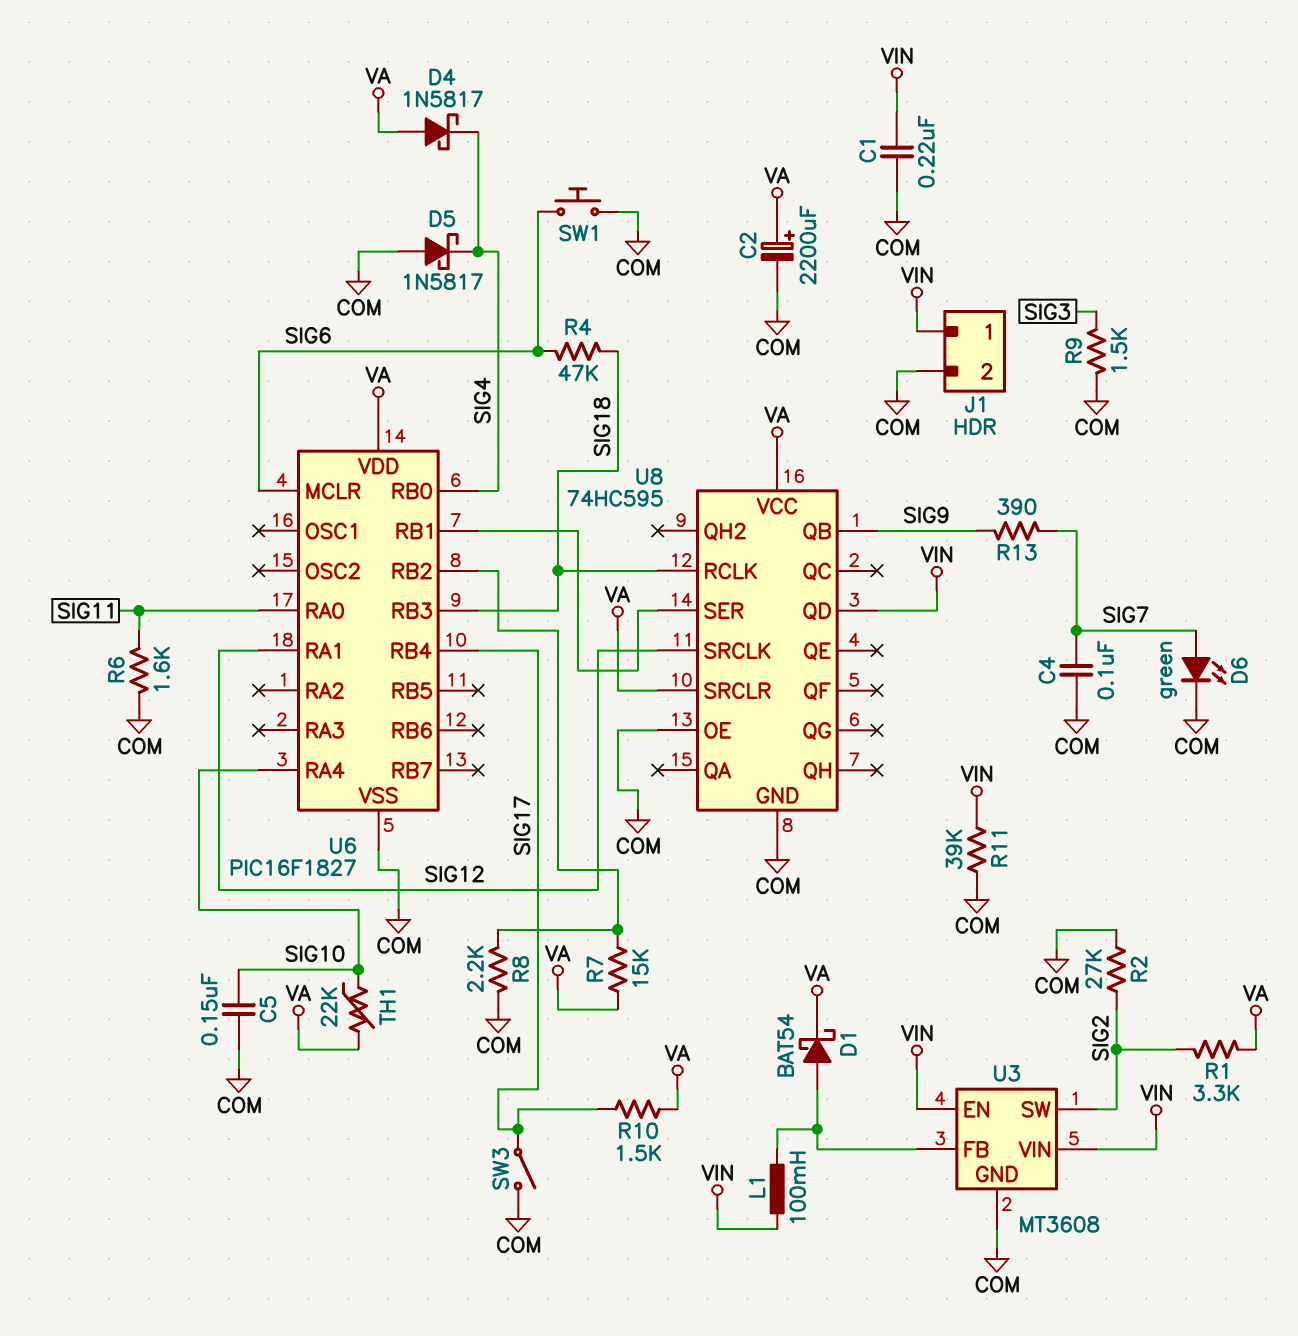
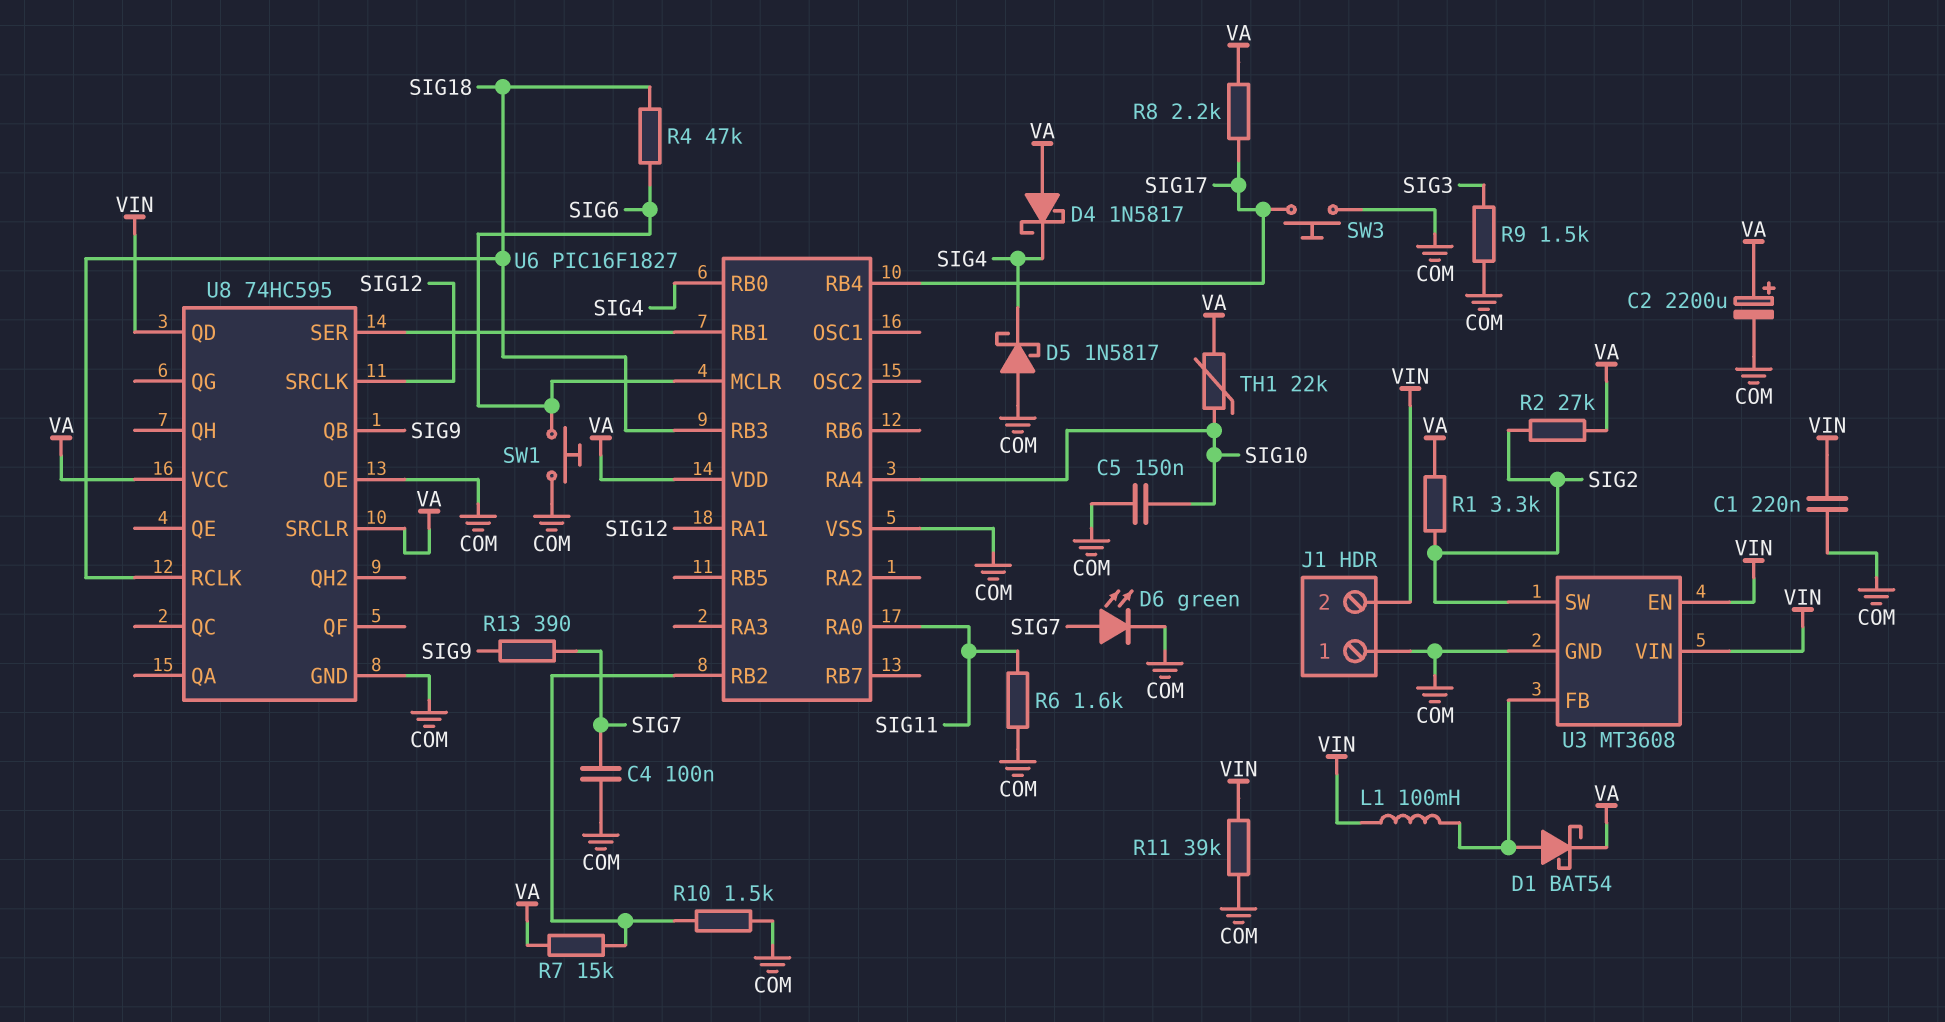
J1 pin 1: VIN -> COM
J1 pin 2: COM -> VIN
R2: 27k (COM, SIG2) -> 27k (SIG2, VA)
R8: 2.2k (COM, U6/RB2) -> 2.2k (SIG17, VA)
R10: 1.5k (SIG17, VA) -> 1.5k (COM, U6/RB2)
SW3: switch (COM, SIG17) -> button (COM, SIG17)

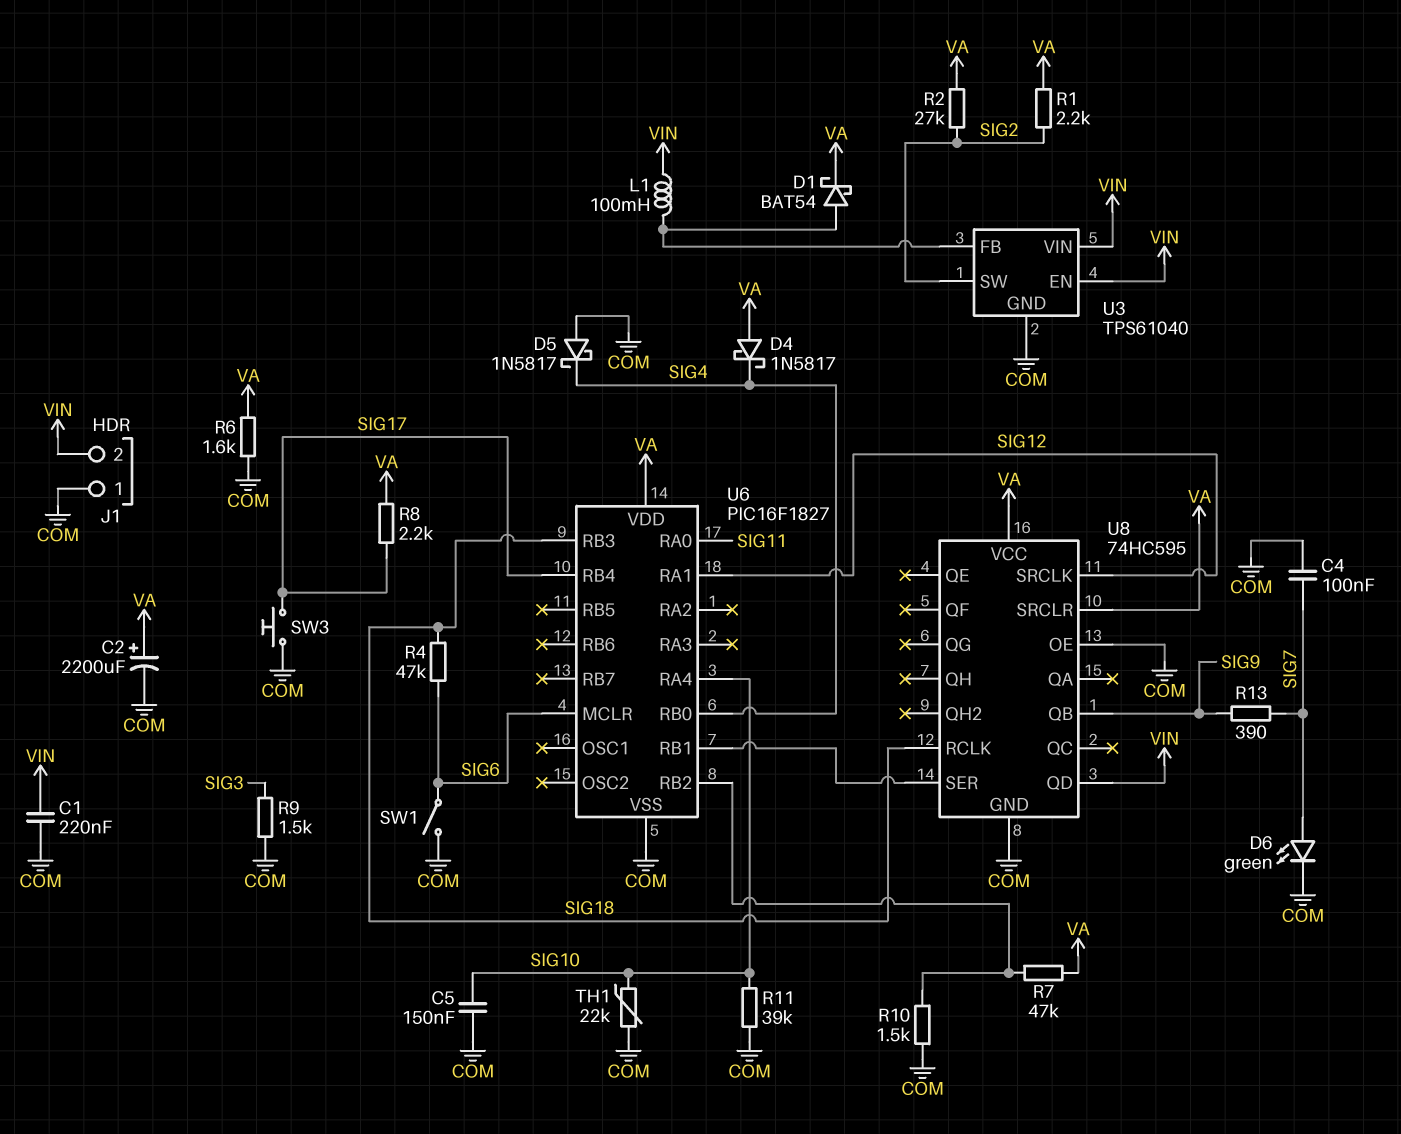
R1: 3.3k (SIG2, VA) -> 2.2k (SIG2, VA)
R6: 1.6k (COM, SIG11) -> 1.6k (COM, VA)
R7: 15k (U6/RB2, VA) -> 47k (U6/RB2, VA)
R11: 39k (COM, VIN) -> 39k (COM, SIG10)
SW1: button (COM, SIG6) -> switch (COM, SIG6)
TH1: 22k (SIG10, VA) -> 22k (COM, SIG10)
U3: MT3608 -> TPS61040

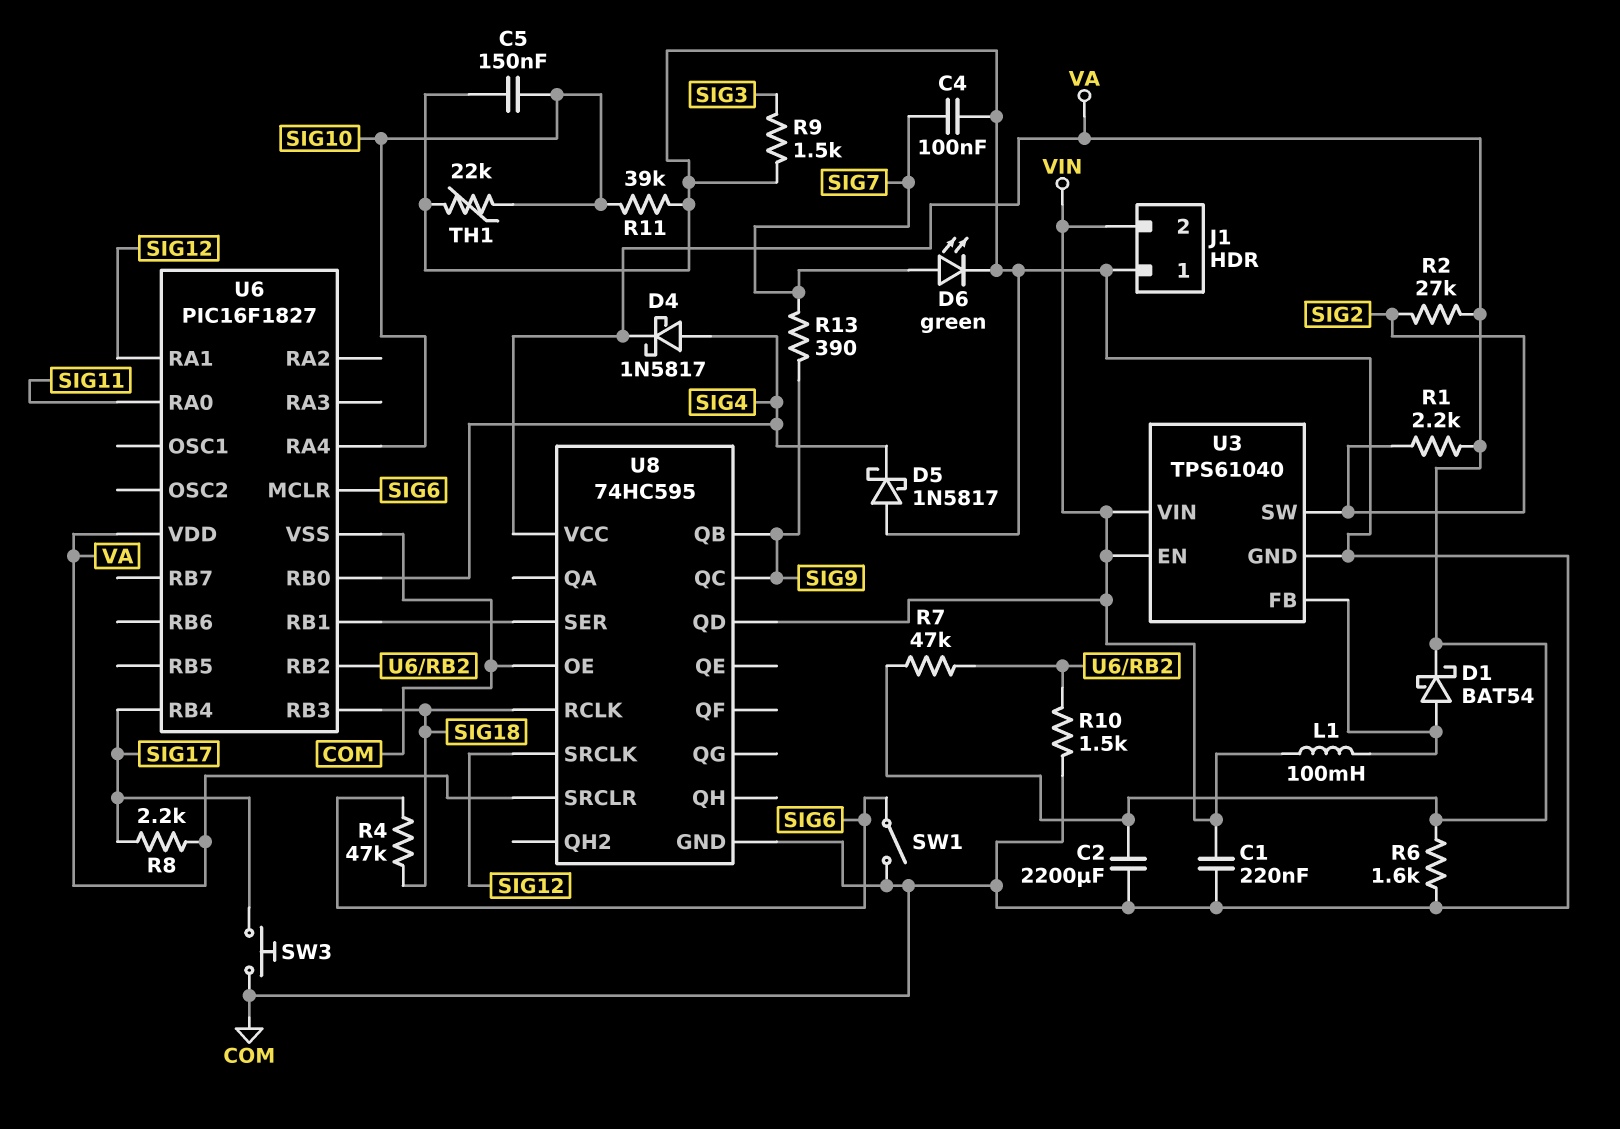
C2: 2200uF (plus VA, minus COM) -> 2200uF (COM, VA)
D4: schottky 1N5817 (A VA, K SIG4) -> schottky 1N5817 (A SIG4, K VA)
U8 pin QC: none -> SIG9

